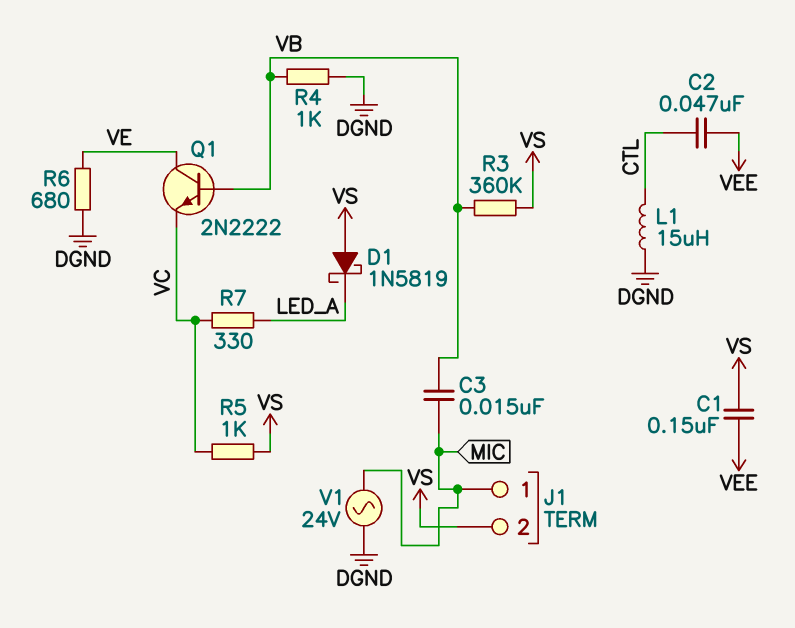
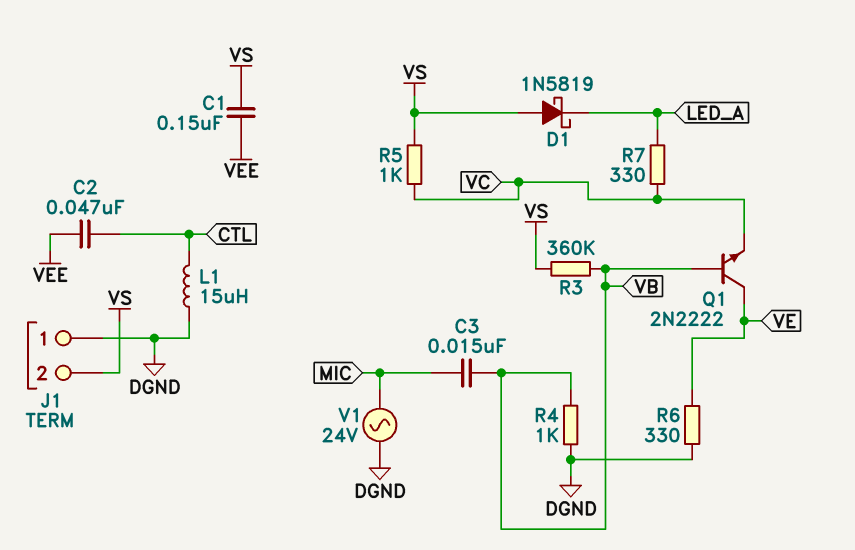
J1 pin 1: MIC -> DGND
R6: 680 (DGND, VE) -> 330 (DGND, VE)

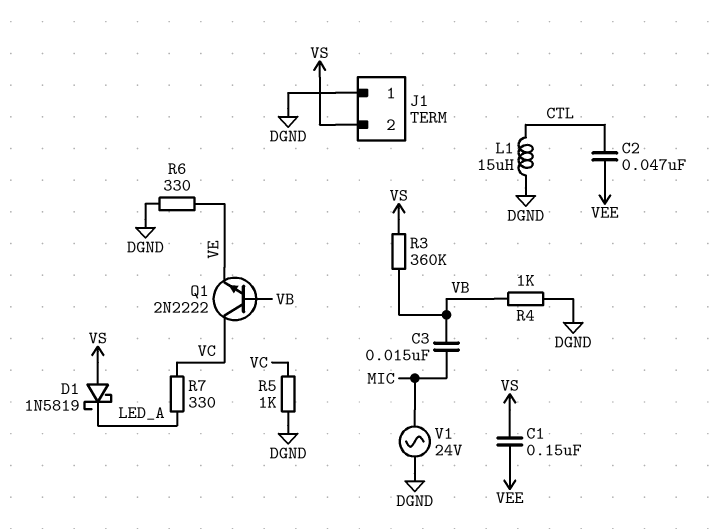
Q1: NPN 2N2222 (B VB, C VE, E VC) -> NPN 2N2222 (B VB, C VC, E VE)
R5: 1k (VC, VS) -> 1k (DGND, VC)

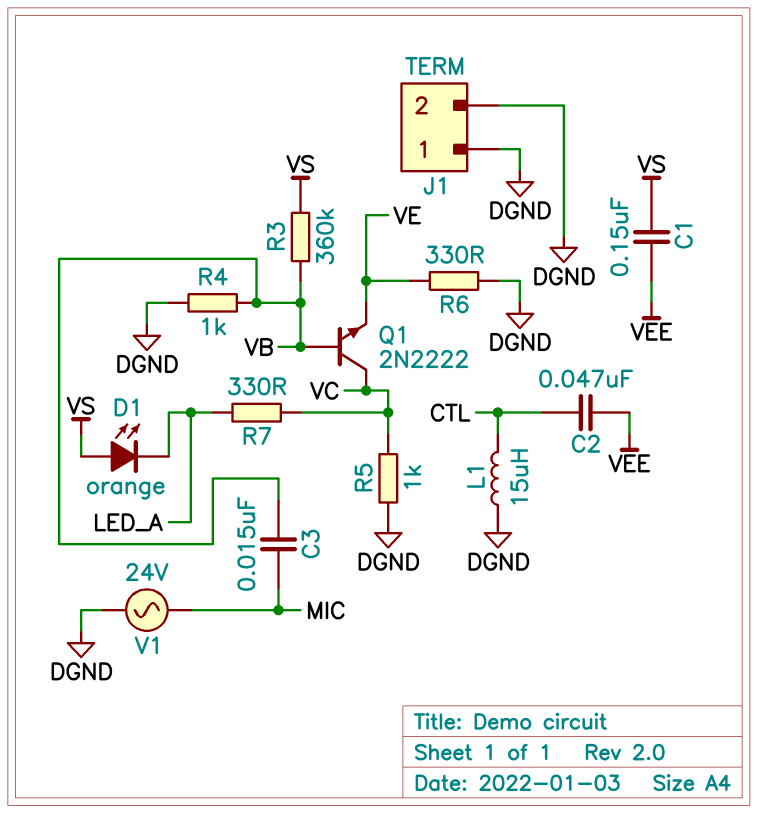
D1: schottky 1N5819 (A VS, K LED_A) -> LED orange (A VS, K LED_A)
J1 pin 2: VS -> DGND

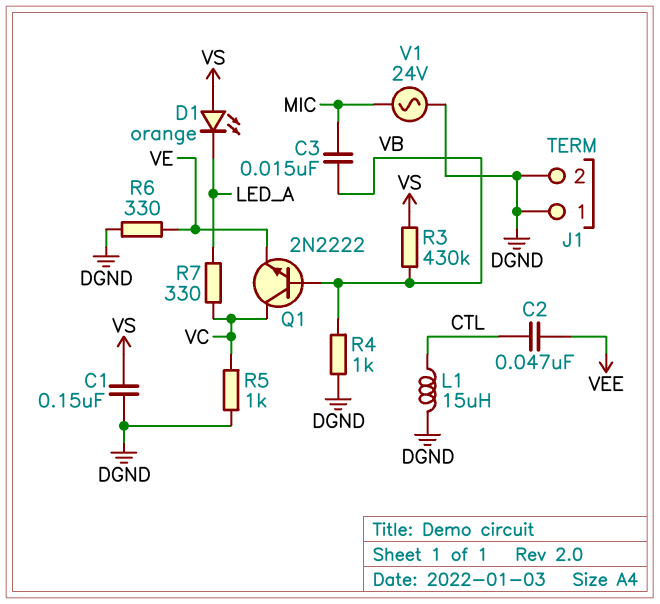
C1: 150nF (VEE, VS) -> 150nF (DGND, VS)
R3: 360k (VB, VS) -> 430k (VB, VS)

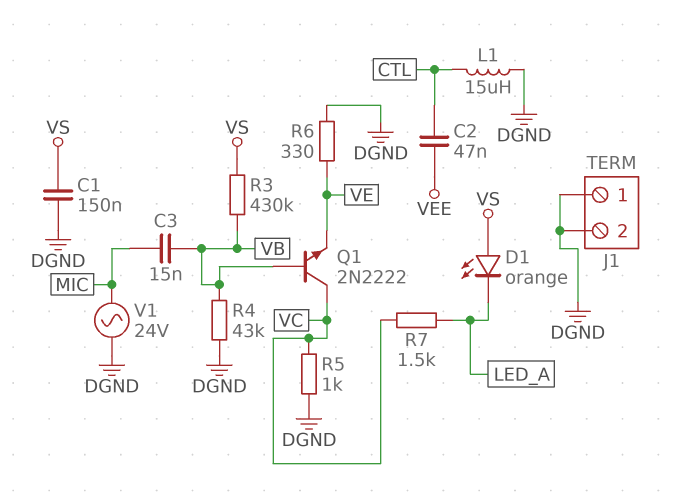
R4: 1k (DGND, VB) -> 43k (DGND, VB)
R7: 330 (LED_A, VC) -> 1.5k (LED_A, VC)

